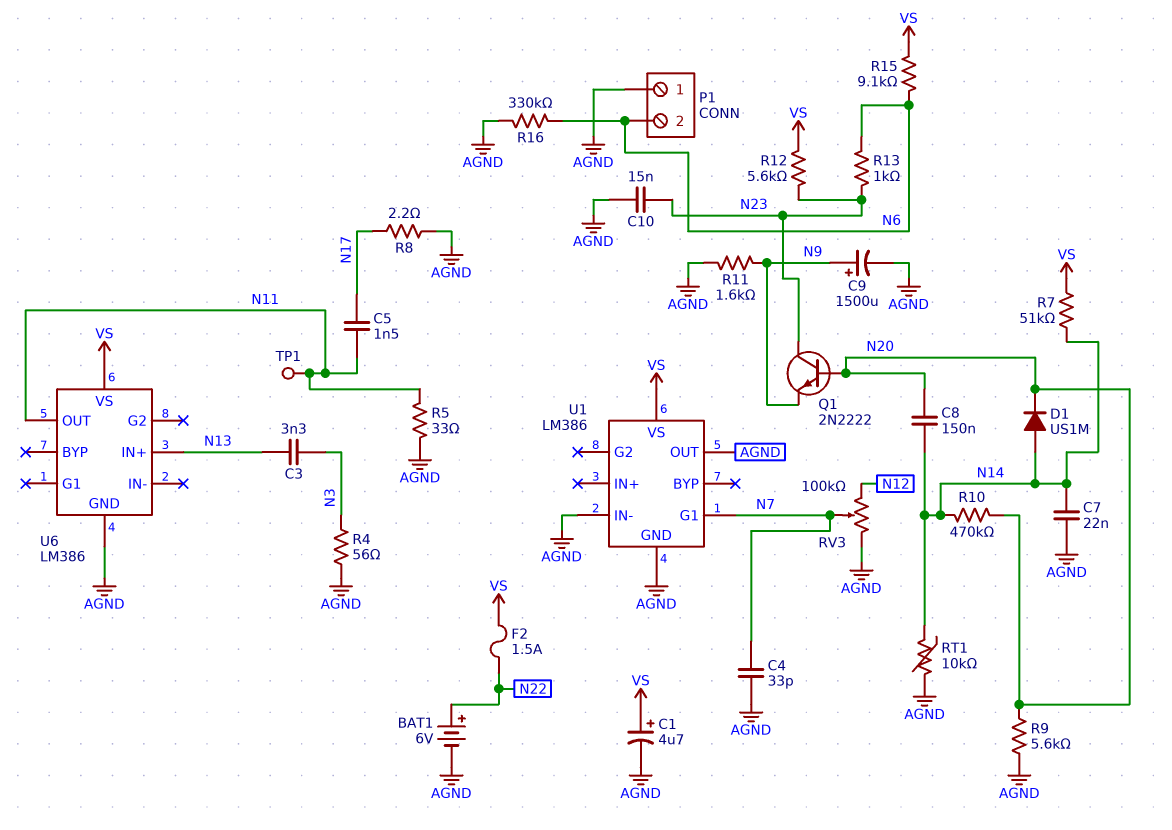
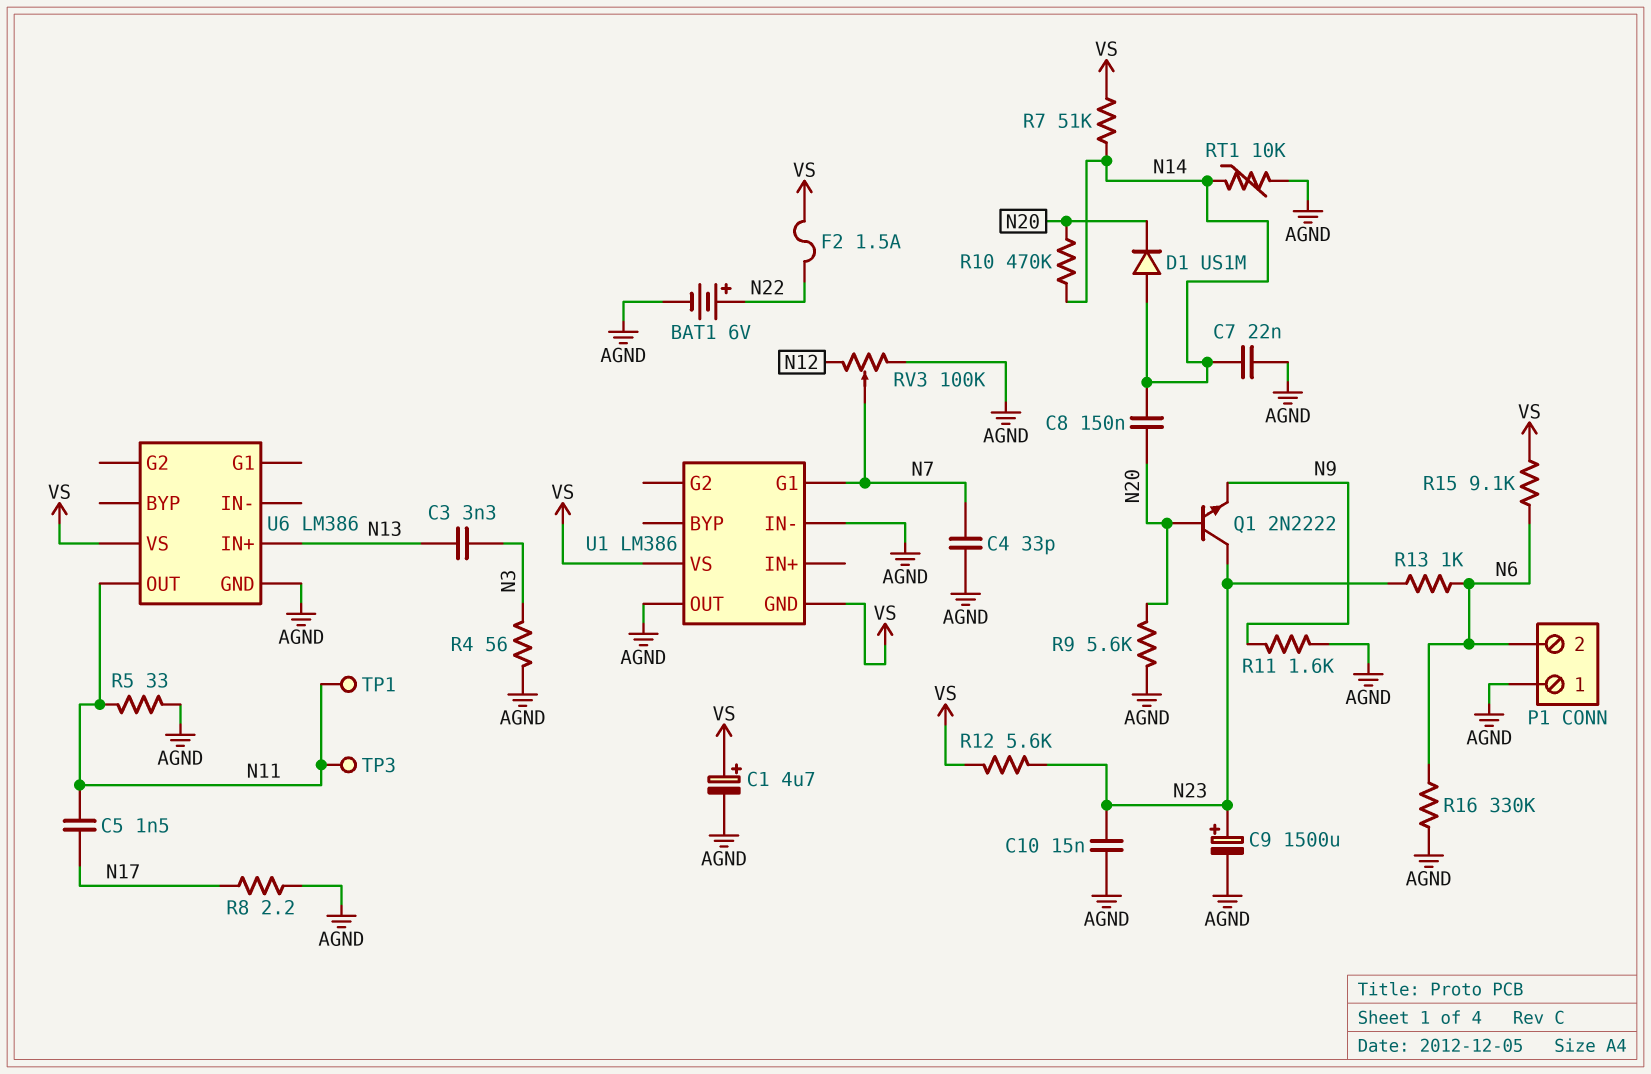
C9: 1500uF (plus N9, minus AGND) -> 1500uF (plus N23, minus AGND)
TP3: none -> test point (N11)
U1 pin GND: AGND -> VS

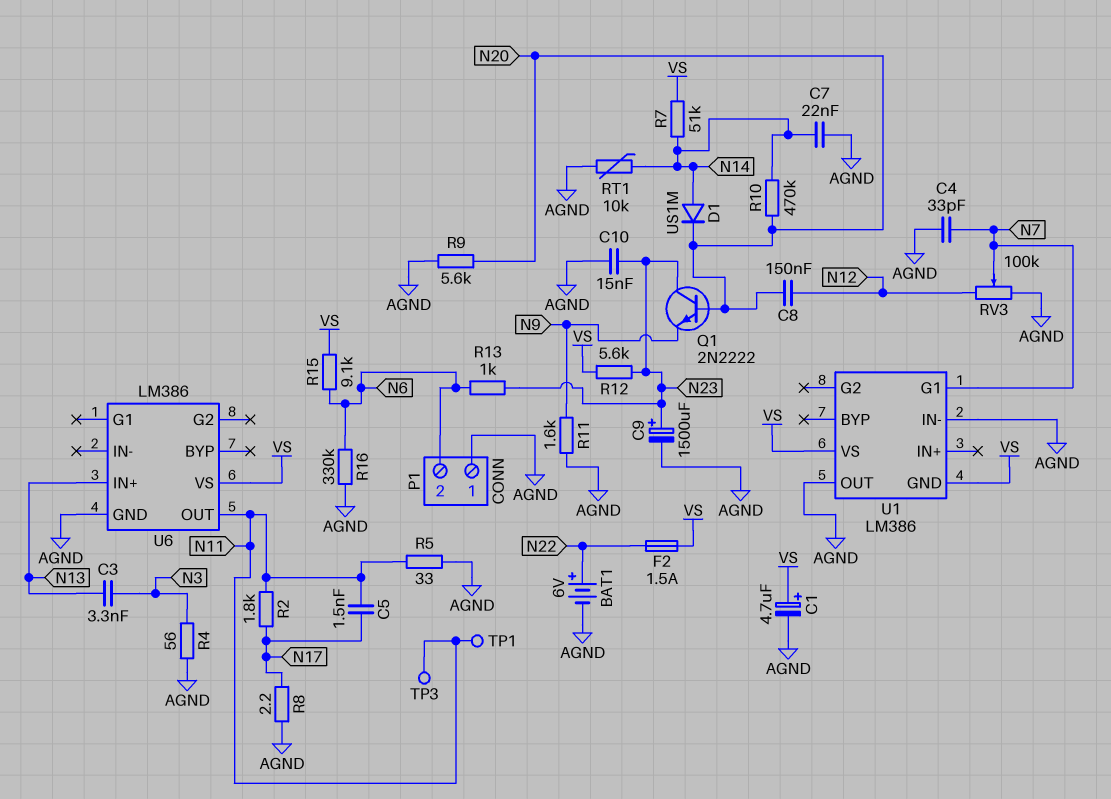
C8: 150nF (N14, N20) -> 150nF (N12, N20)
R2: none -> 1.8k (N11, N17)

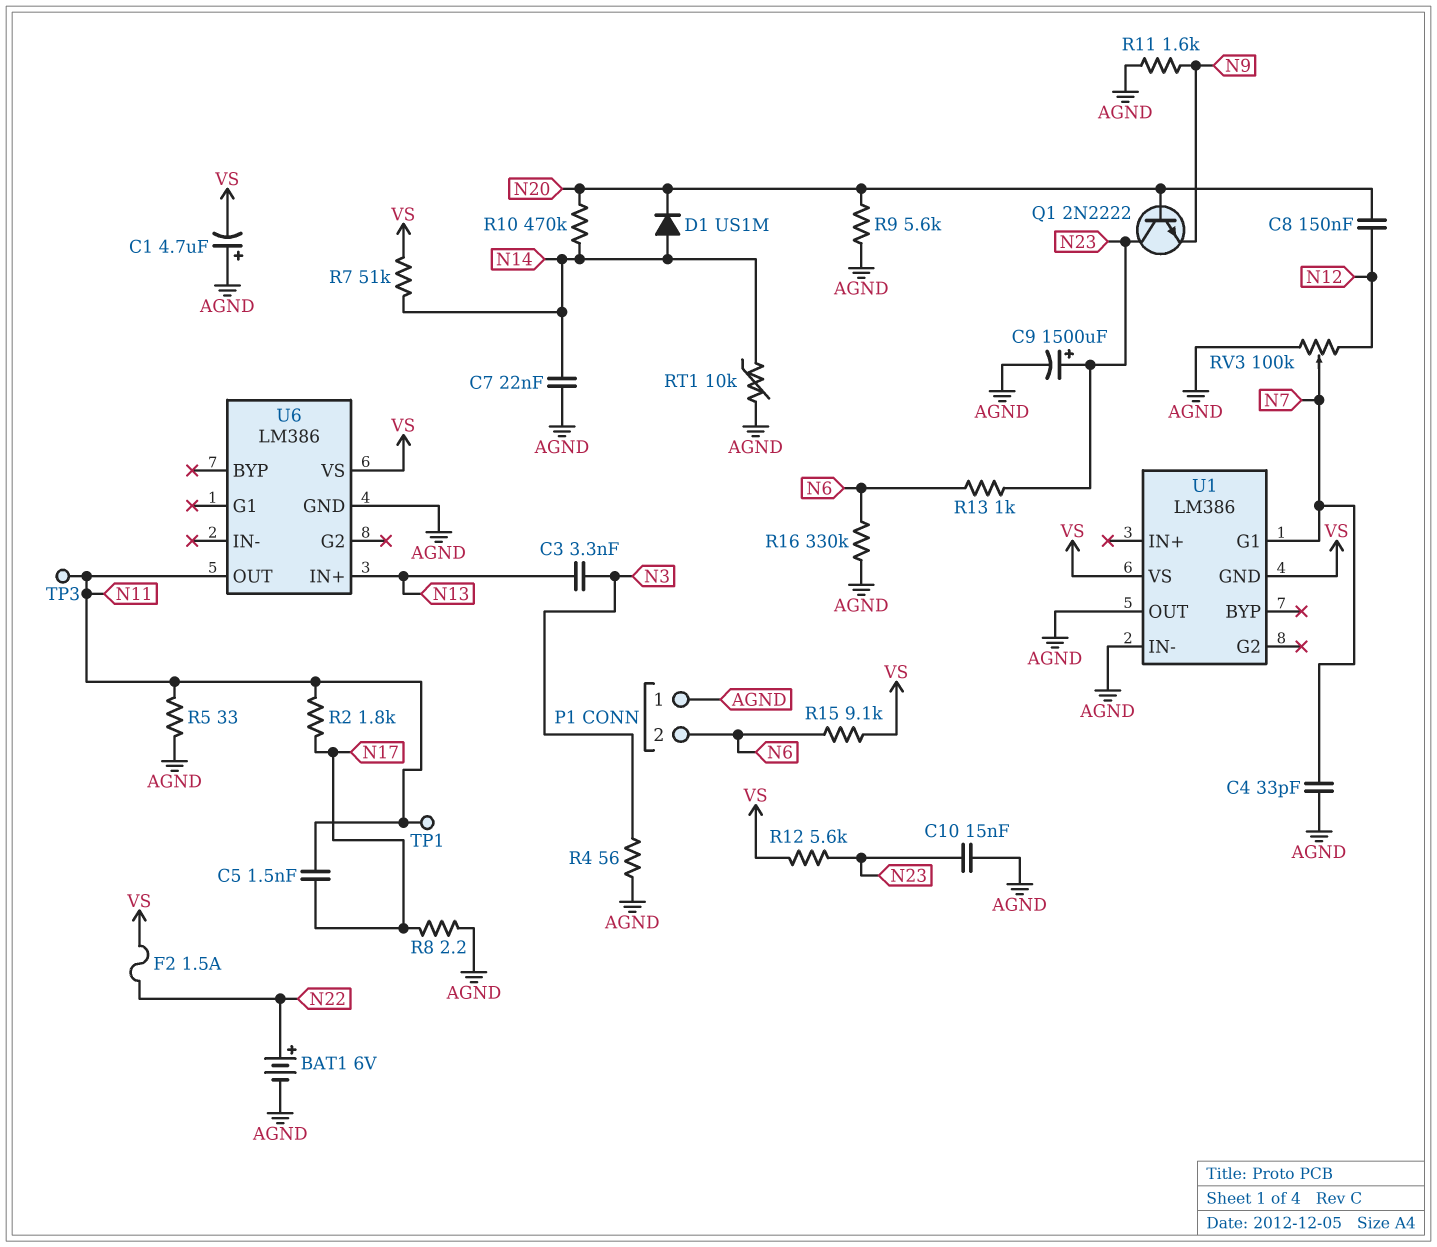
C1: 4.7uF (plus VS, minus AGND) -> 4.7uF (plus AGND, minus VS)

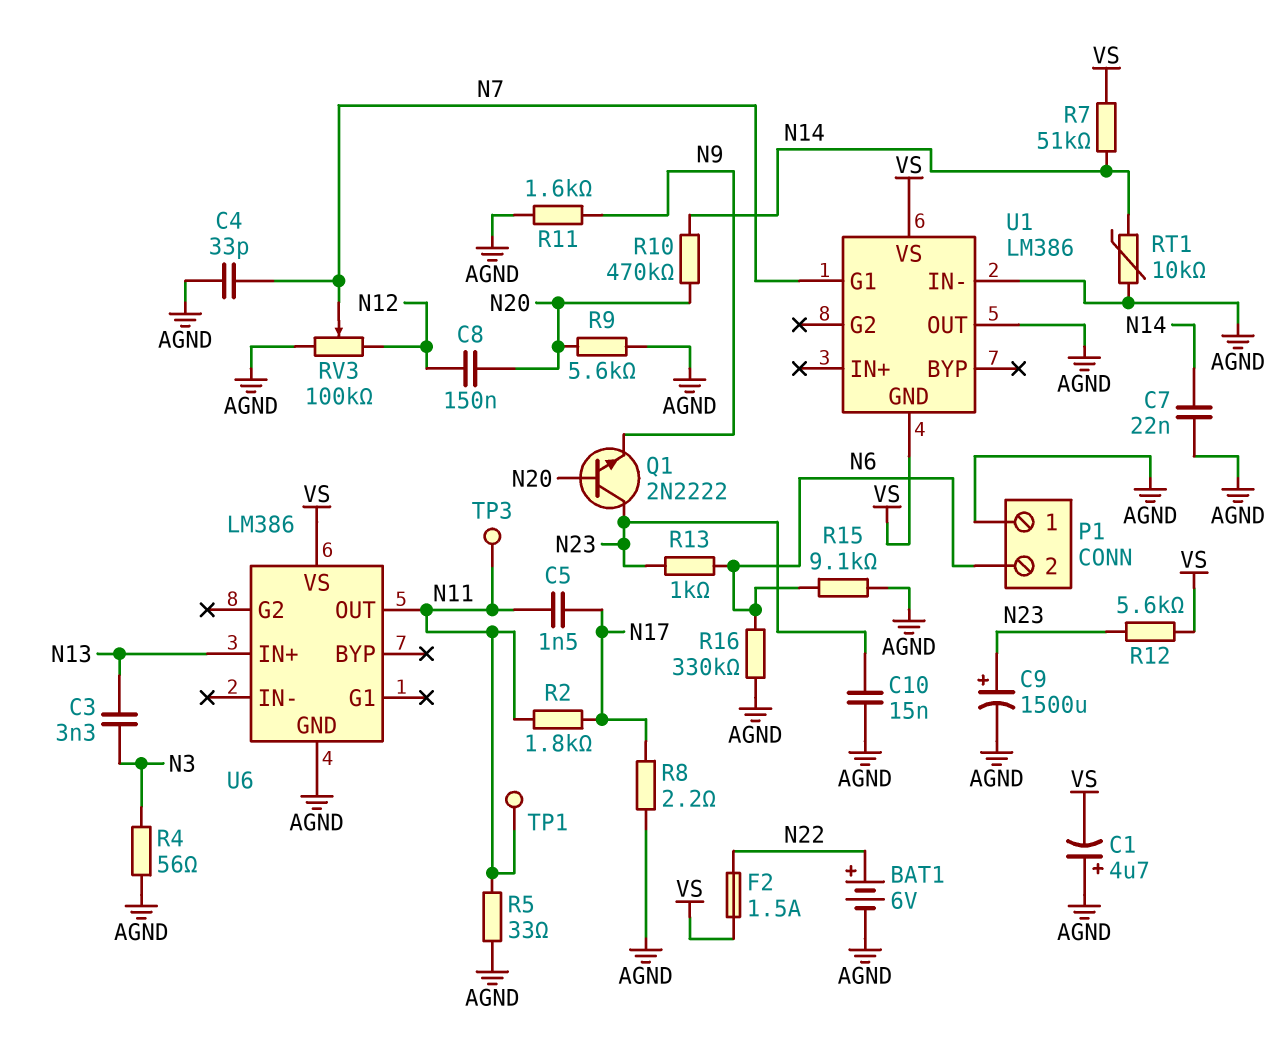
D1: diode US1M (A N14, K N20) -> none
R15: 9.1k (N6, VS) -> 9.1k (AGND, N6)

